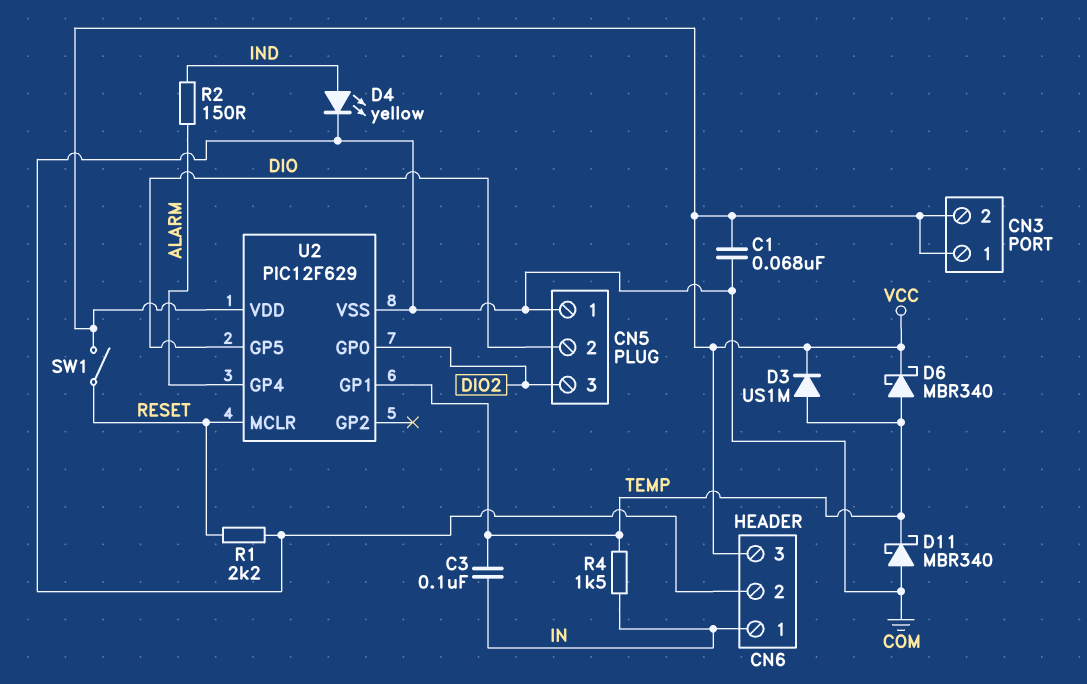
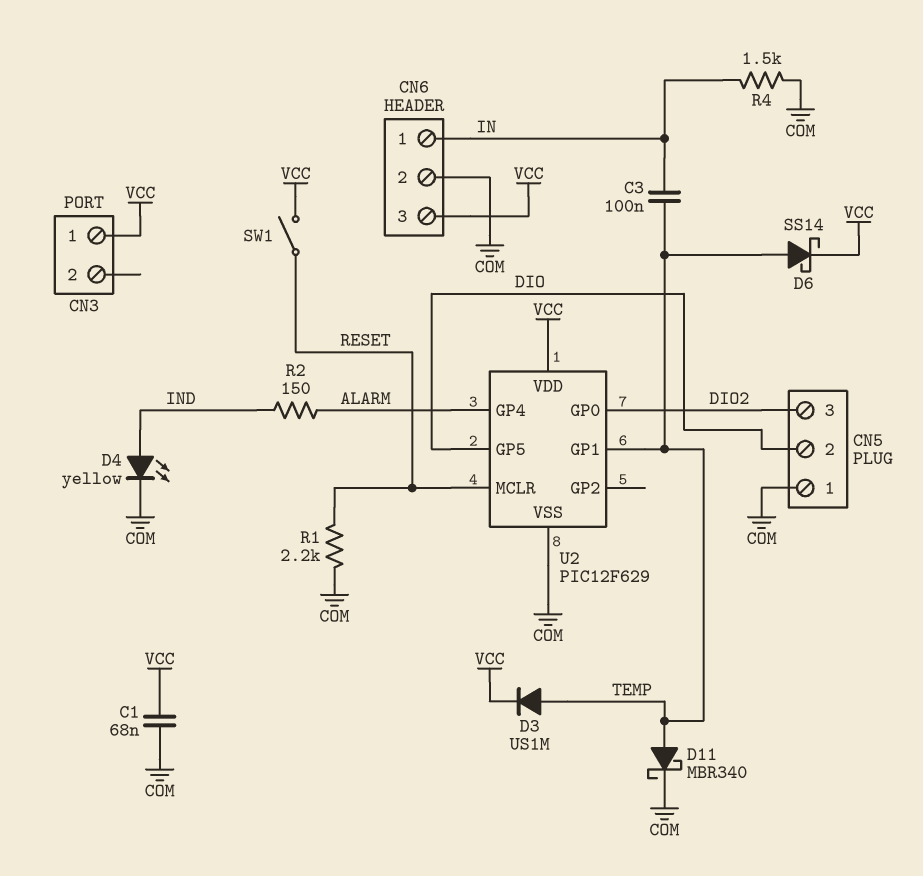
CN3 pin 2: VCC -> none
D6: schottky MBR340 (A TEMP, K VCC) -> schottky SS14 (A TEMP, K VCC)
D11: schottky MBR340 (A COM, K TEMP) -> schottky MBR340 (A TEMP, K COM)
R4: 1.5k (IN, TEMP) -> 1.5k (COM, IN)

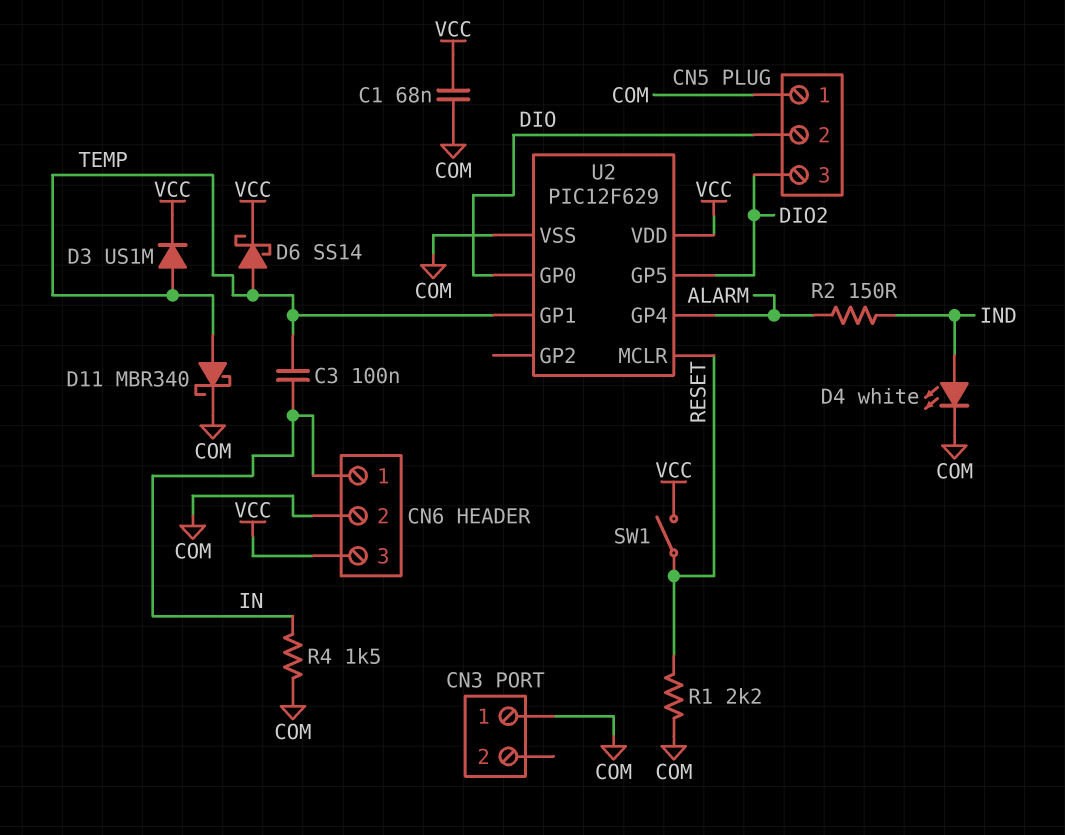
CN3 pin 1: VCC -> COM
D4: LED yellow (A IND, K COM) -> LED white (A IND, K COM)
U2 pin GP0: DIO2 -> DIO
U2 pin GP5: DIO -> DIO2

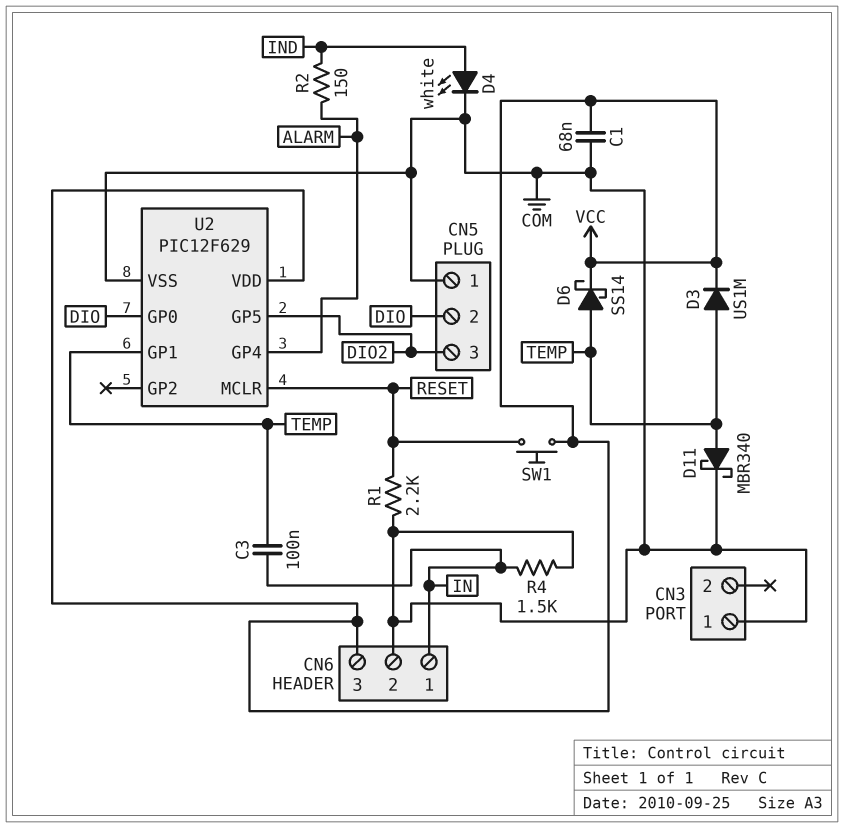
SW1: switch (RESET, VCC) -> button (RESET, VCC)

